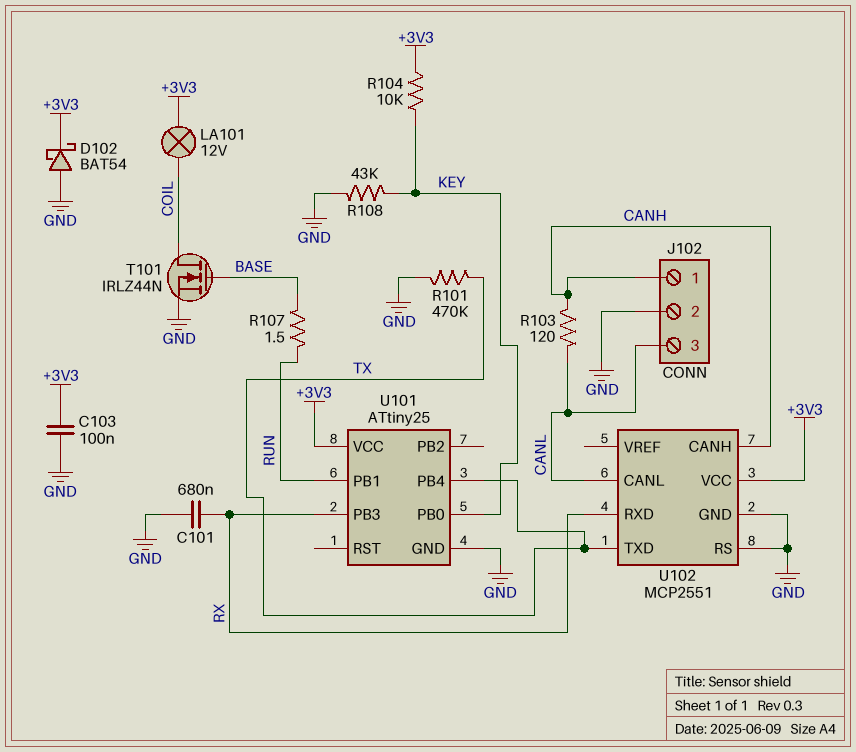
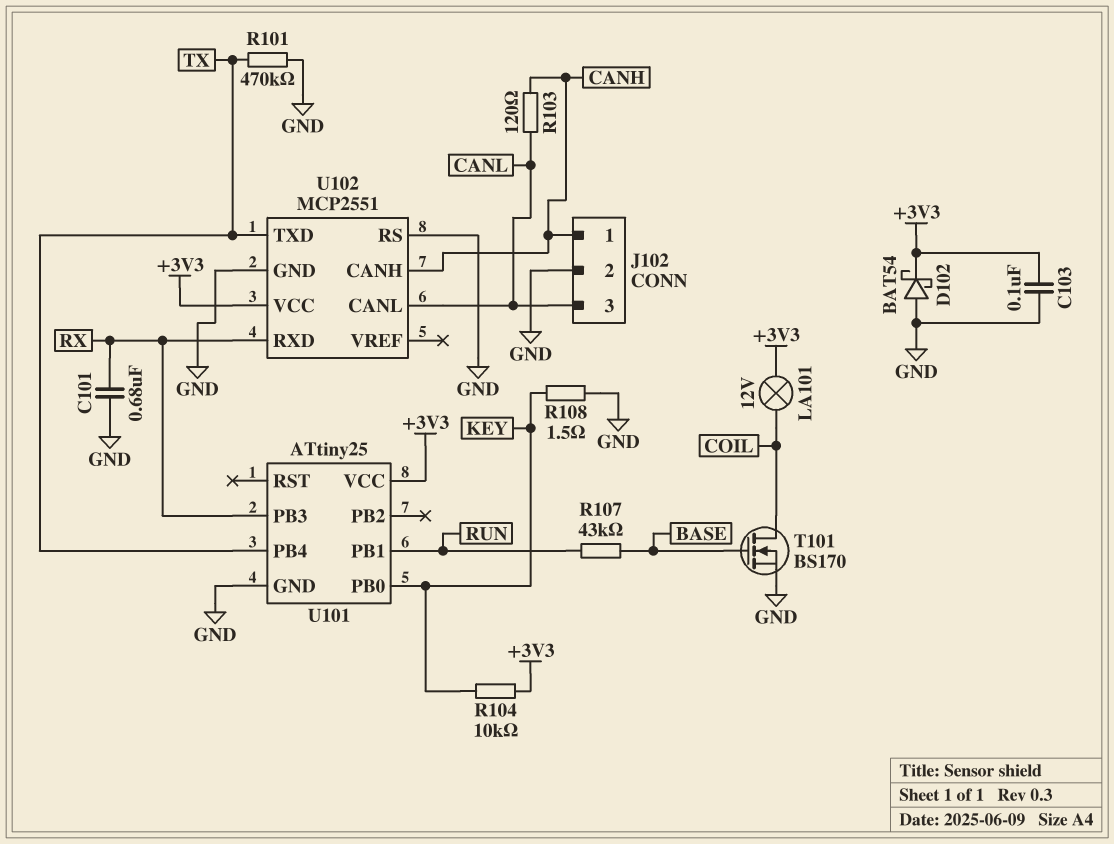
R107: 1.5 (BASE, RUN) -> 43k (BASE, RUN)
R108: 43k (GND, KEY) -> 1.5 (GND, KEY)
T101: NMOS IRLZ44N (G BASE, D COIL, S GND) -> NMOS BS170 (G BASE, D COIL, S GND)

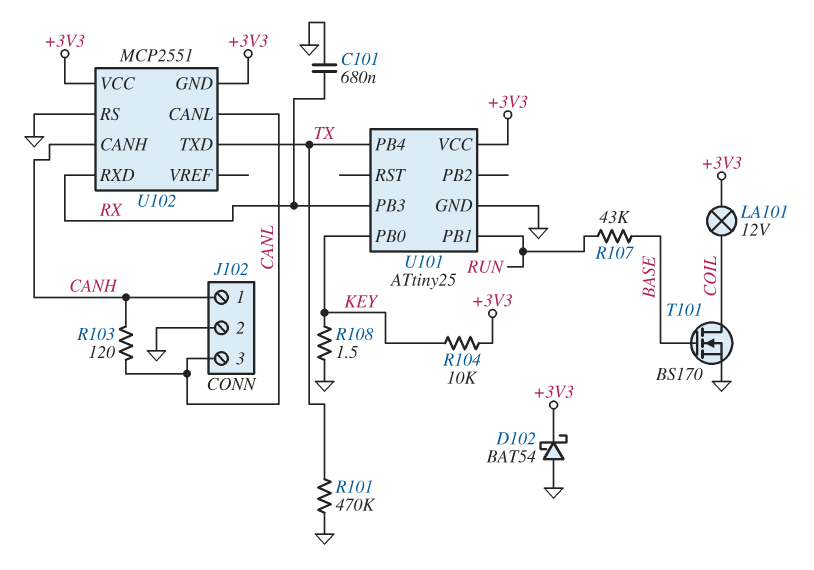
C103: 100nF (+3V3, GND) -> none
U102 pin GND: GND -> +3V3

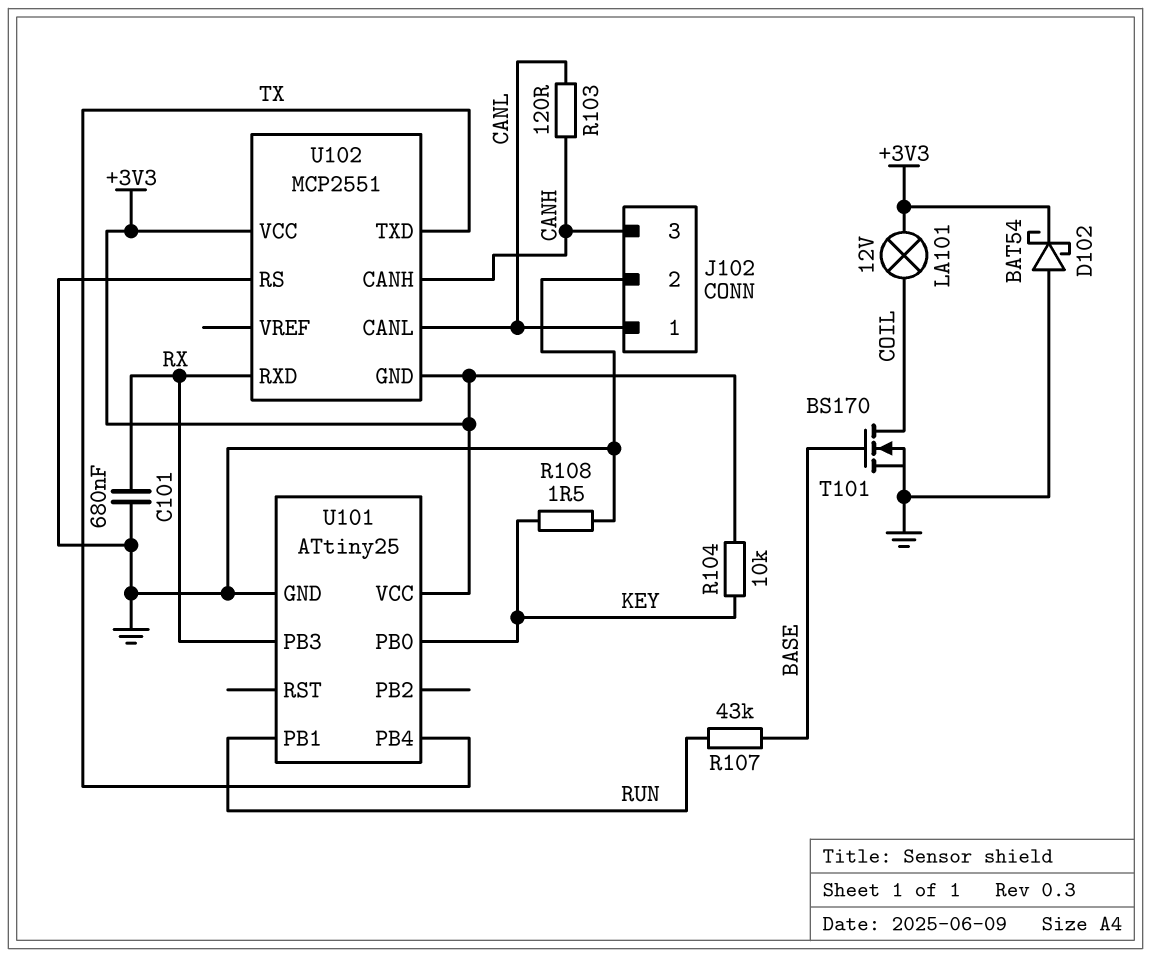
J102 pin 1: CANH -> CANL
J102 pin 3: CANL -> CANH
R101: 470k (GND, TX) -> none

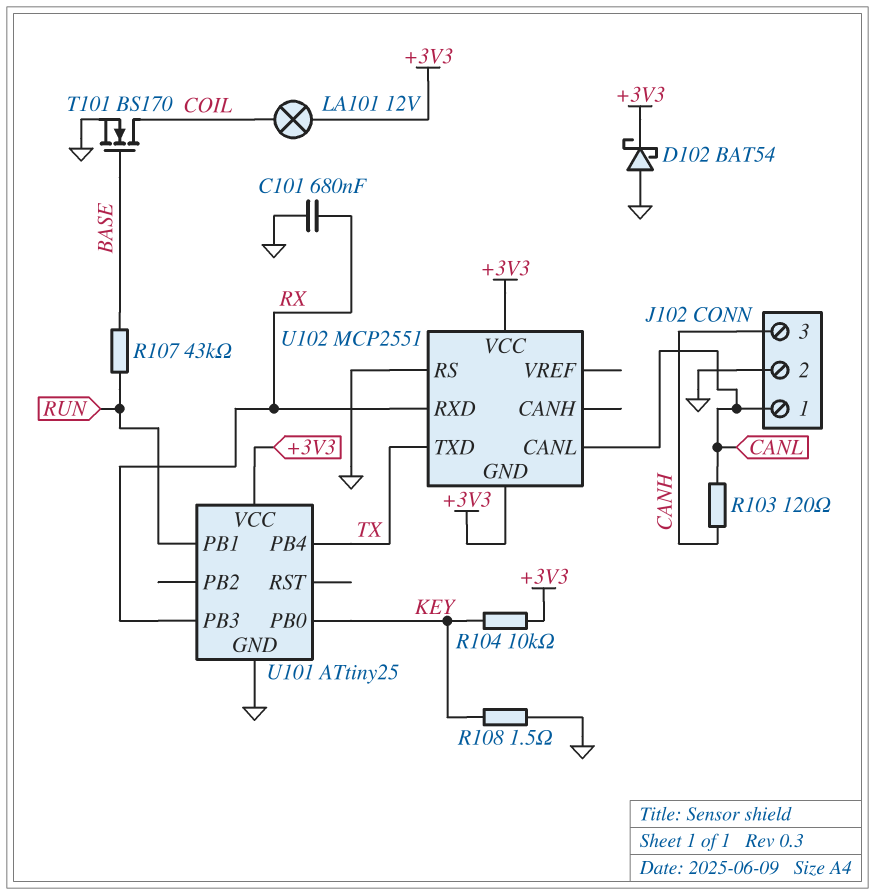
U102 pin CANH: CANH -> none

